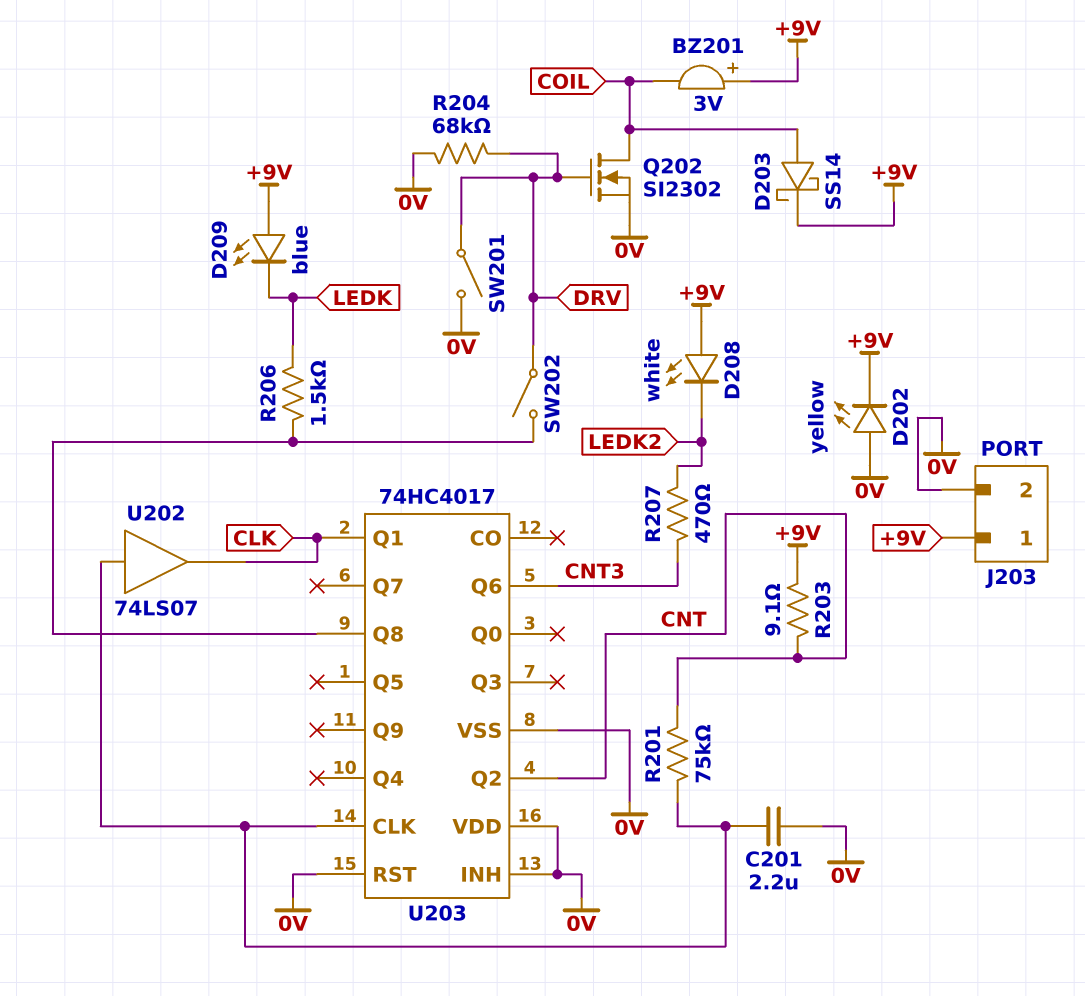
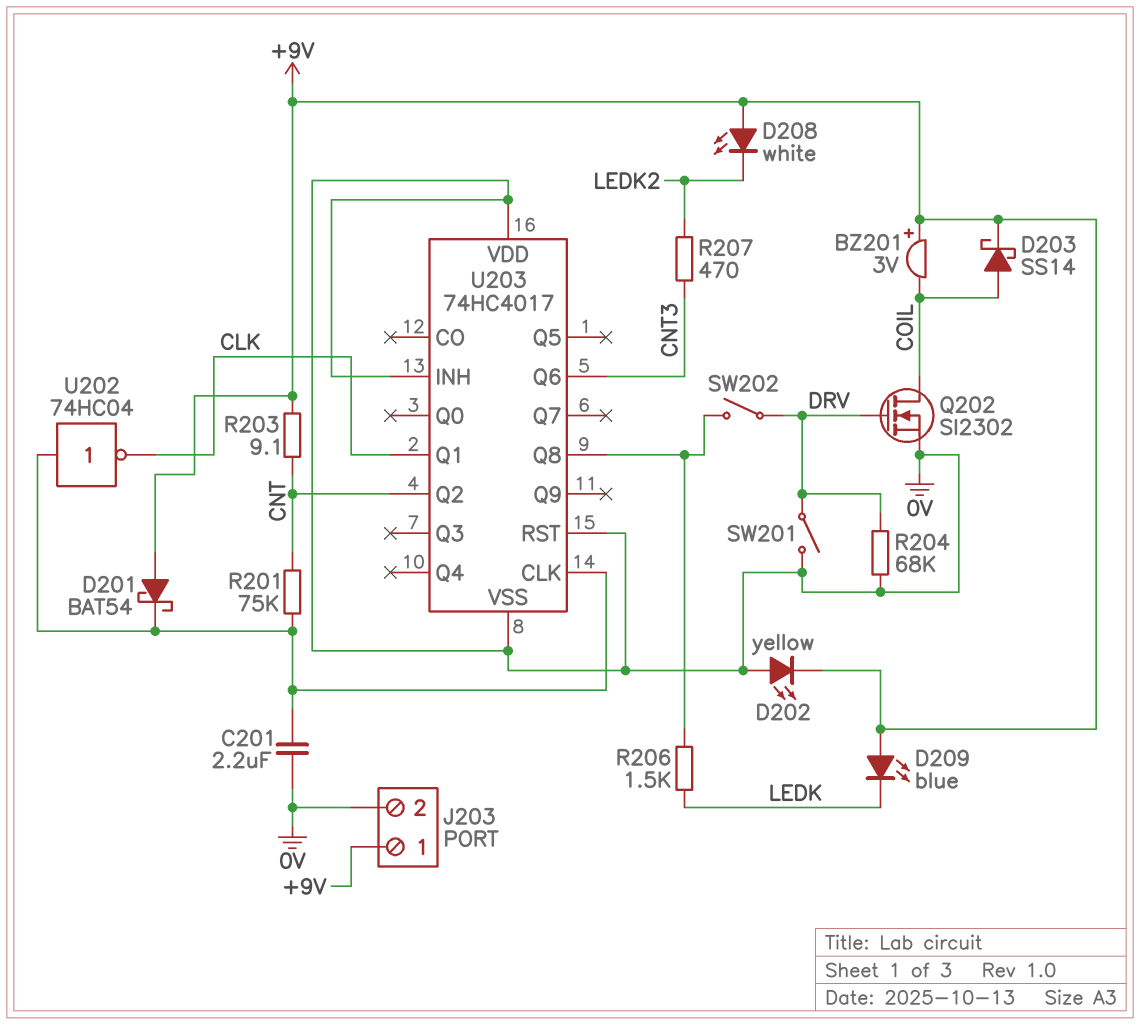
D201: none -> schottky BAT54 (A +9V, K U203/CLK)
U202: buffer 74LS07 (in U203/CLK, out CLK) -> NOT 74HC04 (in U203/CLK, out CLK)

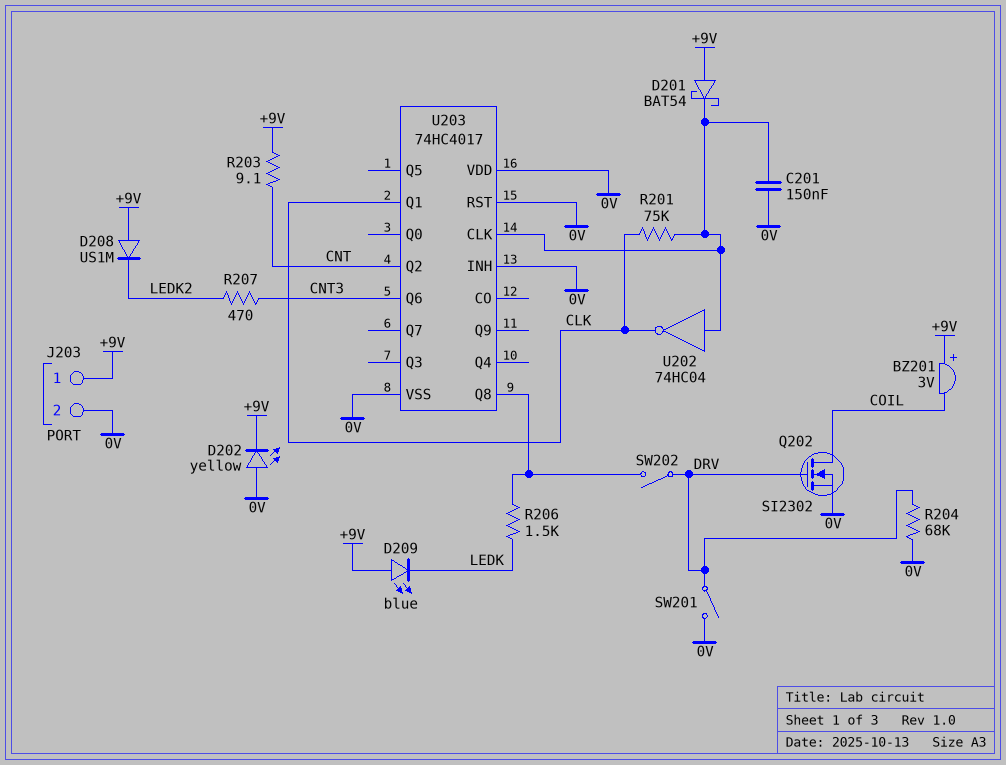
C201: 2.2uF (0V, U203/CLK) -> 150nF (0V, U203/CLK)
D203: schottky SS14 (A COIL, K +9V) -> none
D208: LED white (A +9V, K LEDK2) -> diode US1M (A +9V, K LEDK2)
R201: 75k (CNT, U203/CLK) -> 75k (CLK, U203/CLK)

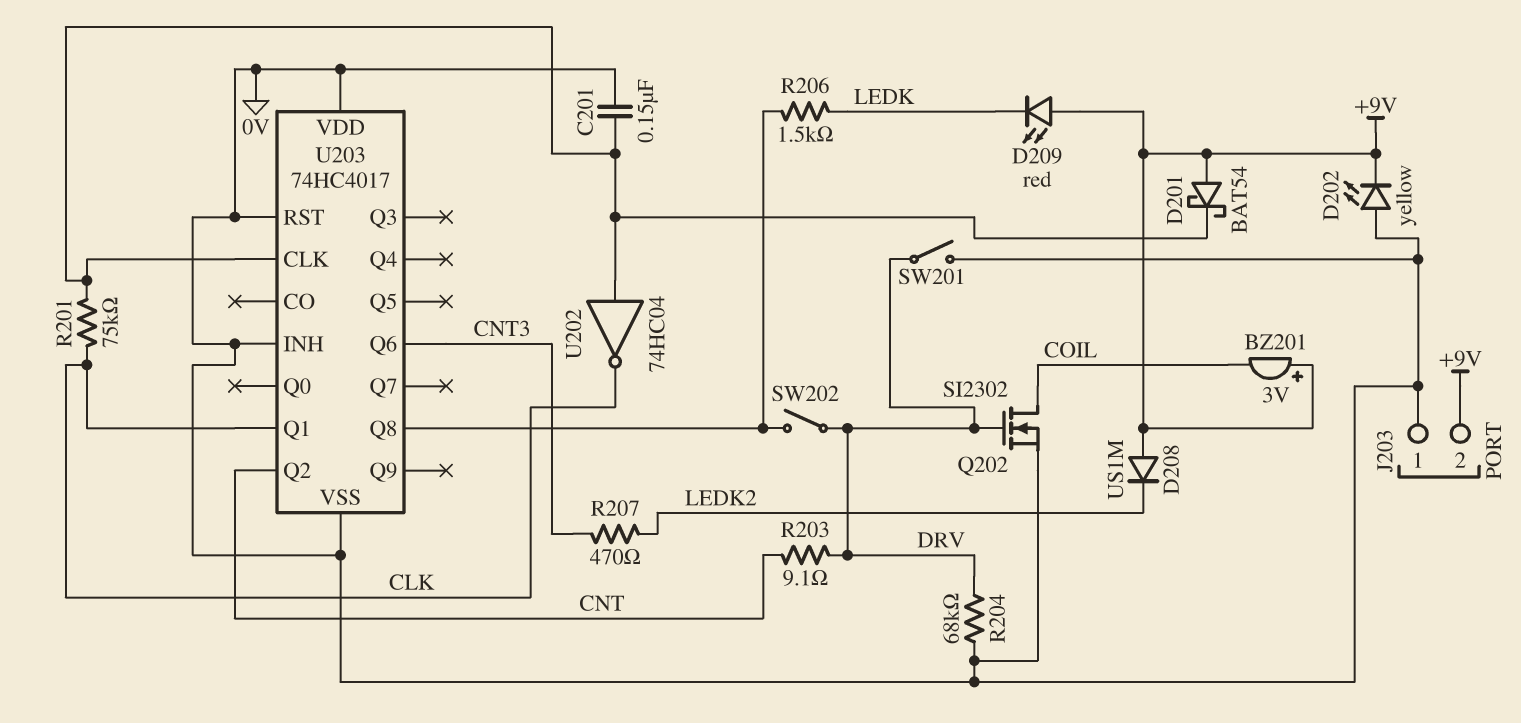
D209: LED blue (A +9V, K LEDK) -> LED red (A +9V, K LEDK)
J203 pin 1: +9V -> 0V
J203 pin 2: 0V -> +9V
R203: 9.1 (+9V, CNT) -> 9.1 (CNT, DRV)

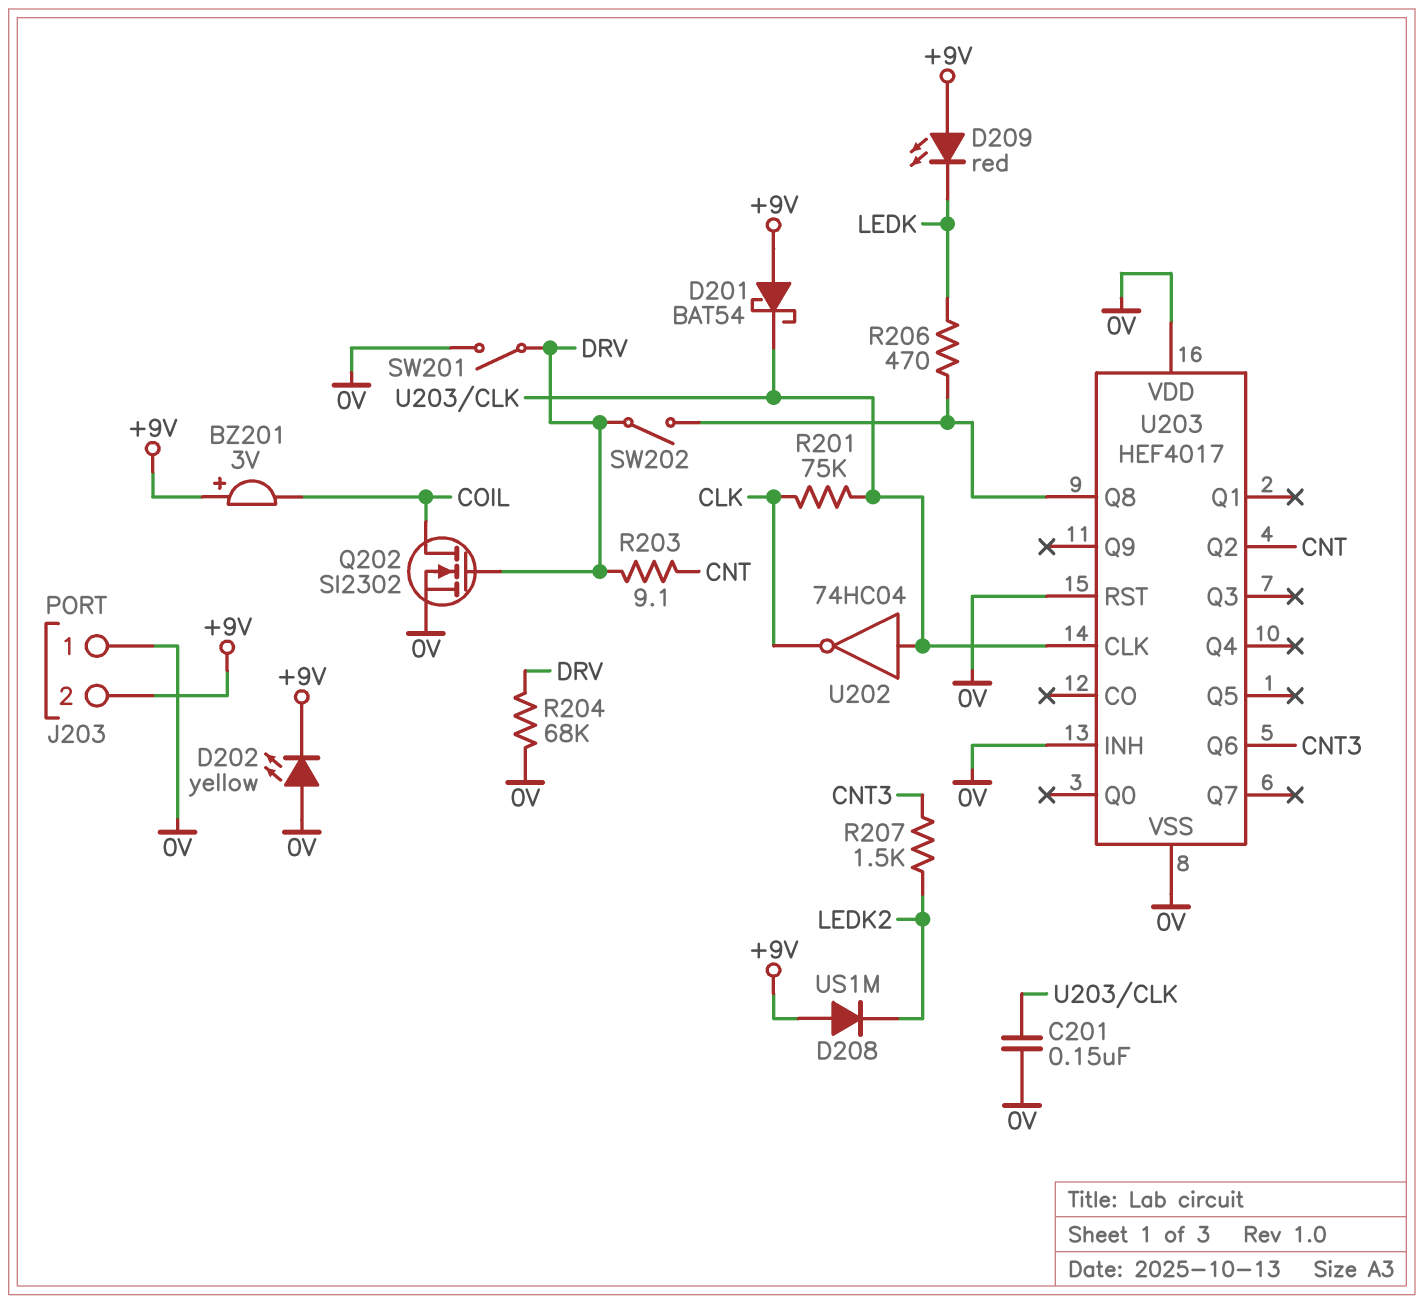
R206: 1.5k (LEDK, U203/Q8) -> 470 (LEDK, U203/Q8)
R207: 470 (CNT3, LEDK2) -> 1.5k (CNT3, LEDK2)
U203: 74HC4017 -> HEF4017
U203 pin Q1: CLK -> none

